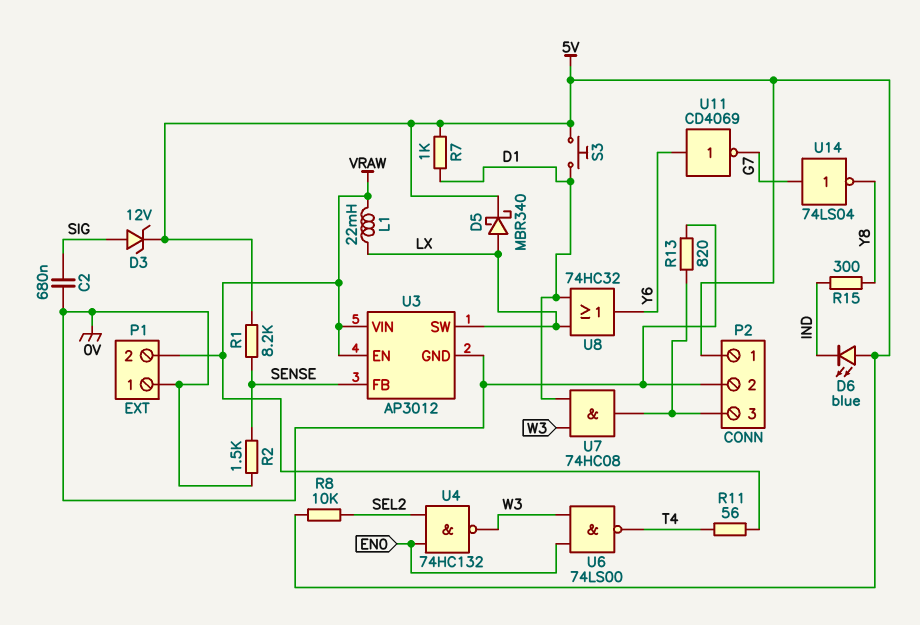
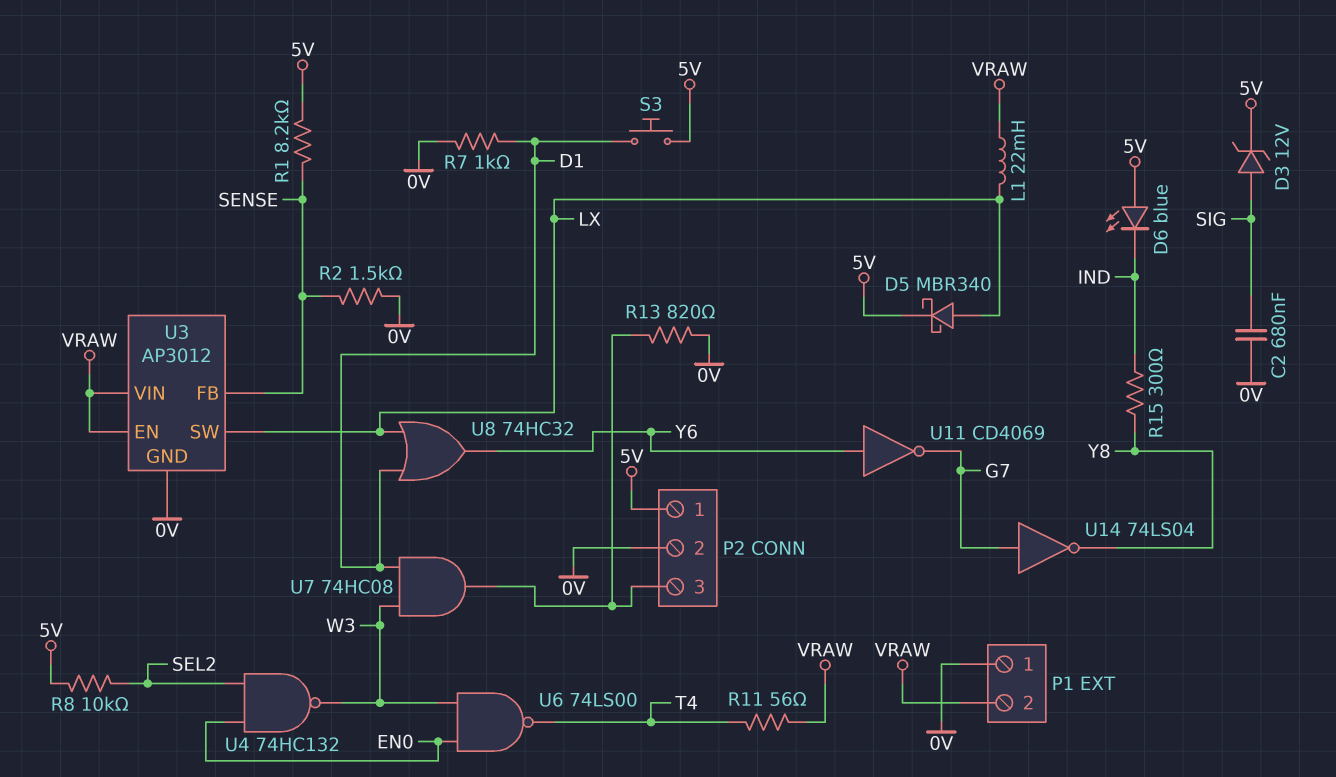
R7: 1k (5V, D1) -> 1k (0V, D1)

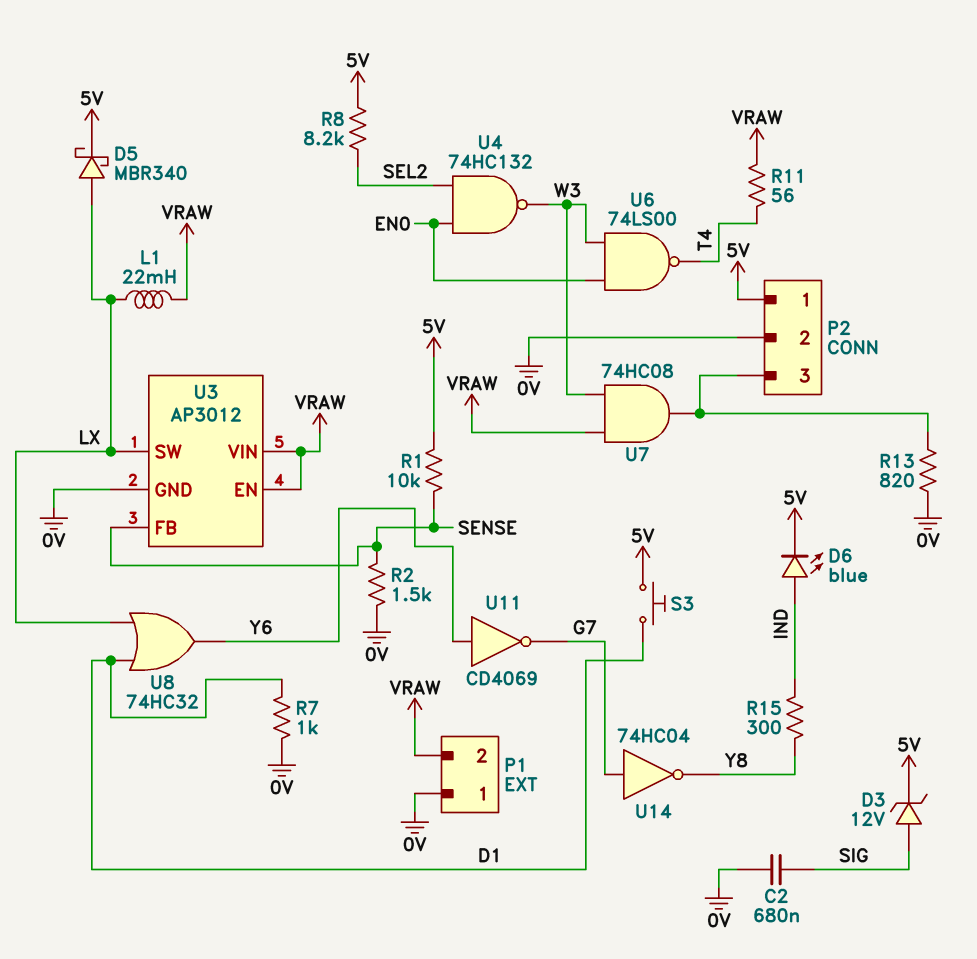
D6: LED blue (A 5V, K IND) -> LED blue (A IND, K 5V)
R1: 8.2k (5V, SENSE) -> 10k (5V, SENSE)
R8: 10k (5V, SEL2) -> 8.2k (5V, SEL2)
U7: AND 74HC08 (in D1, in W3, out P2/3) -> AND 74HC08 (in VRAW, in W3, out P2/3)
U14: NOT 74LS04 (in G7, out Y8) -> NOT 74HC04 (in G7, out Y8)

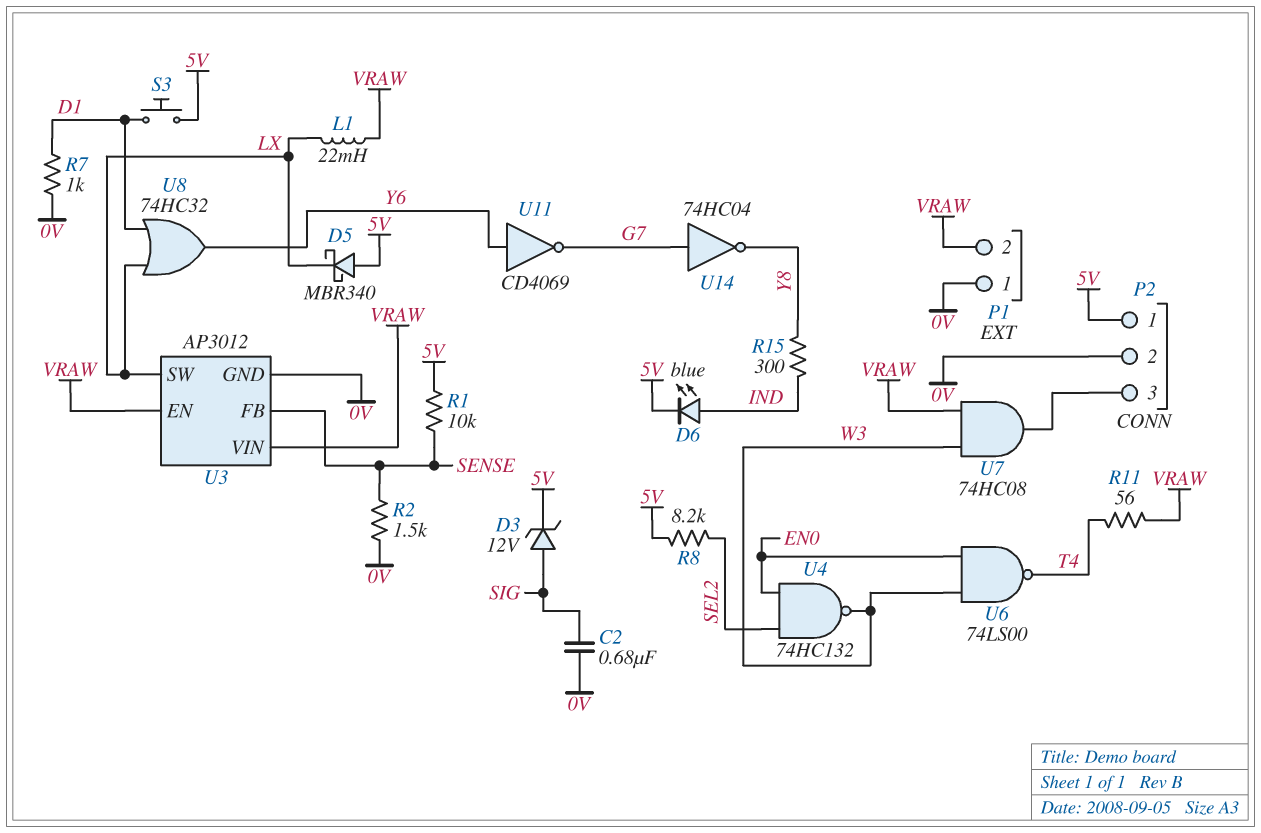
D5: schottky MBR340 (A LX, K 5V) -> schottky MBR340 (A 5V, K LX)
R13: 820 (0V, P2/3) -> none

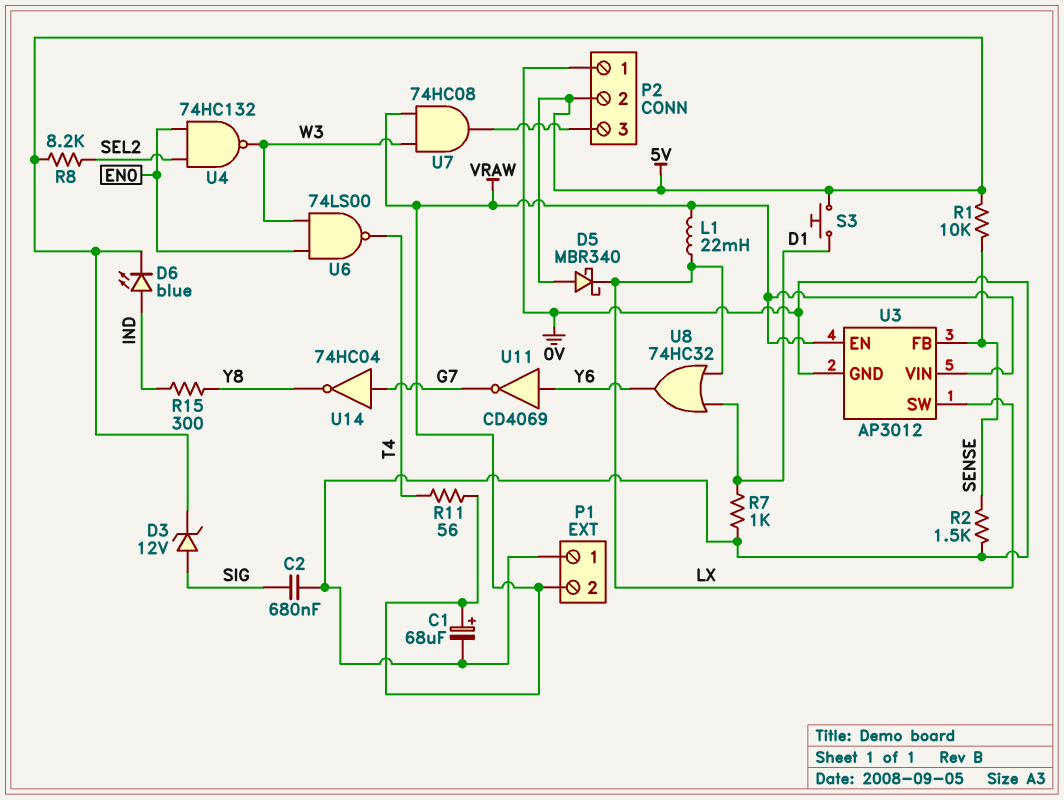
C1: none -> 68uF (plus VRAW, minus 0V)
P2 pin 1: 5V -> 0V
P2 pin 2: 0V -> 5V

